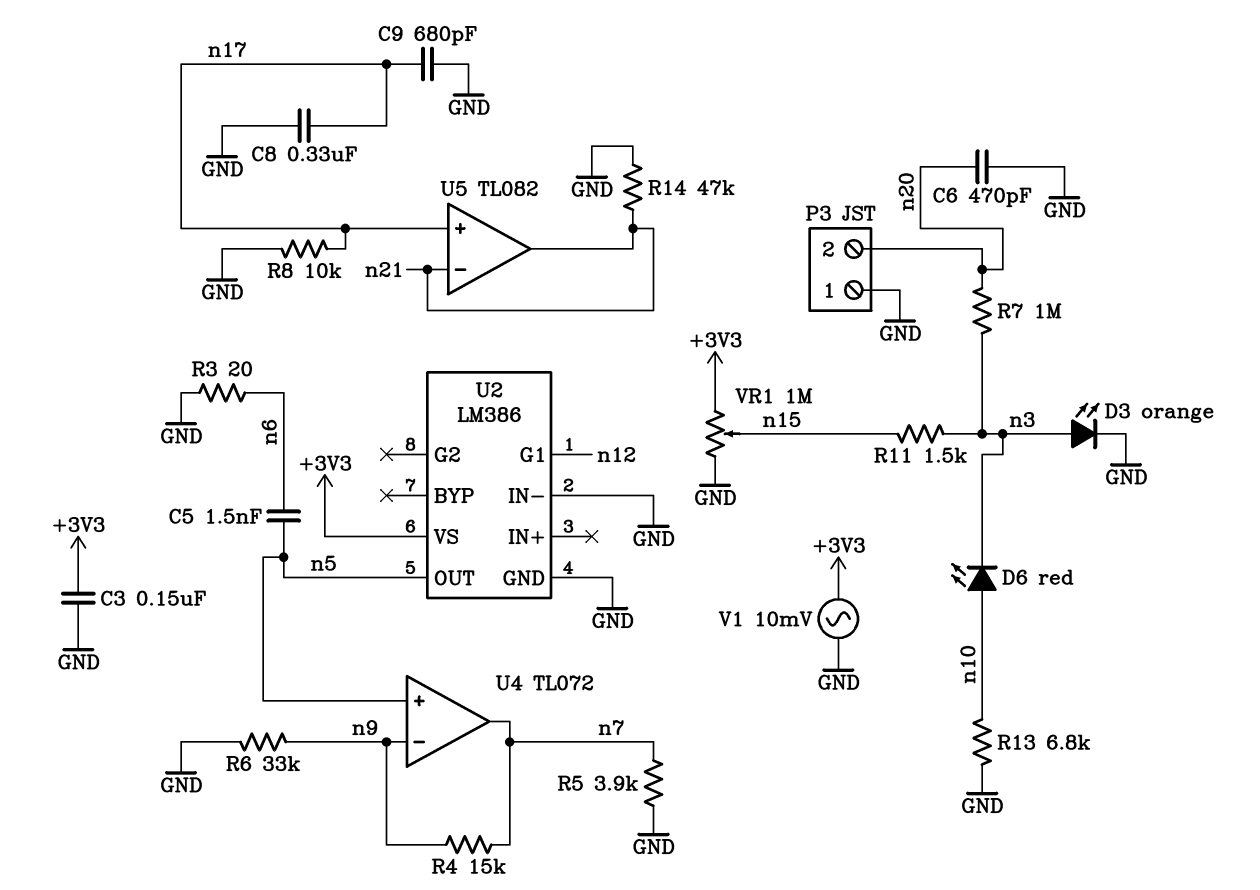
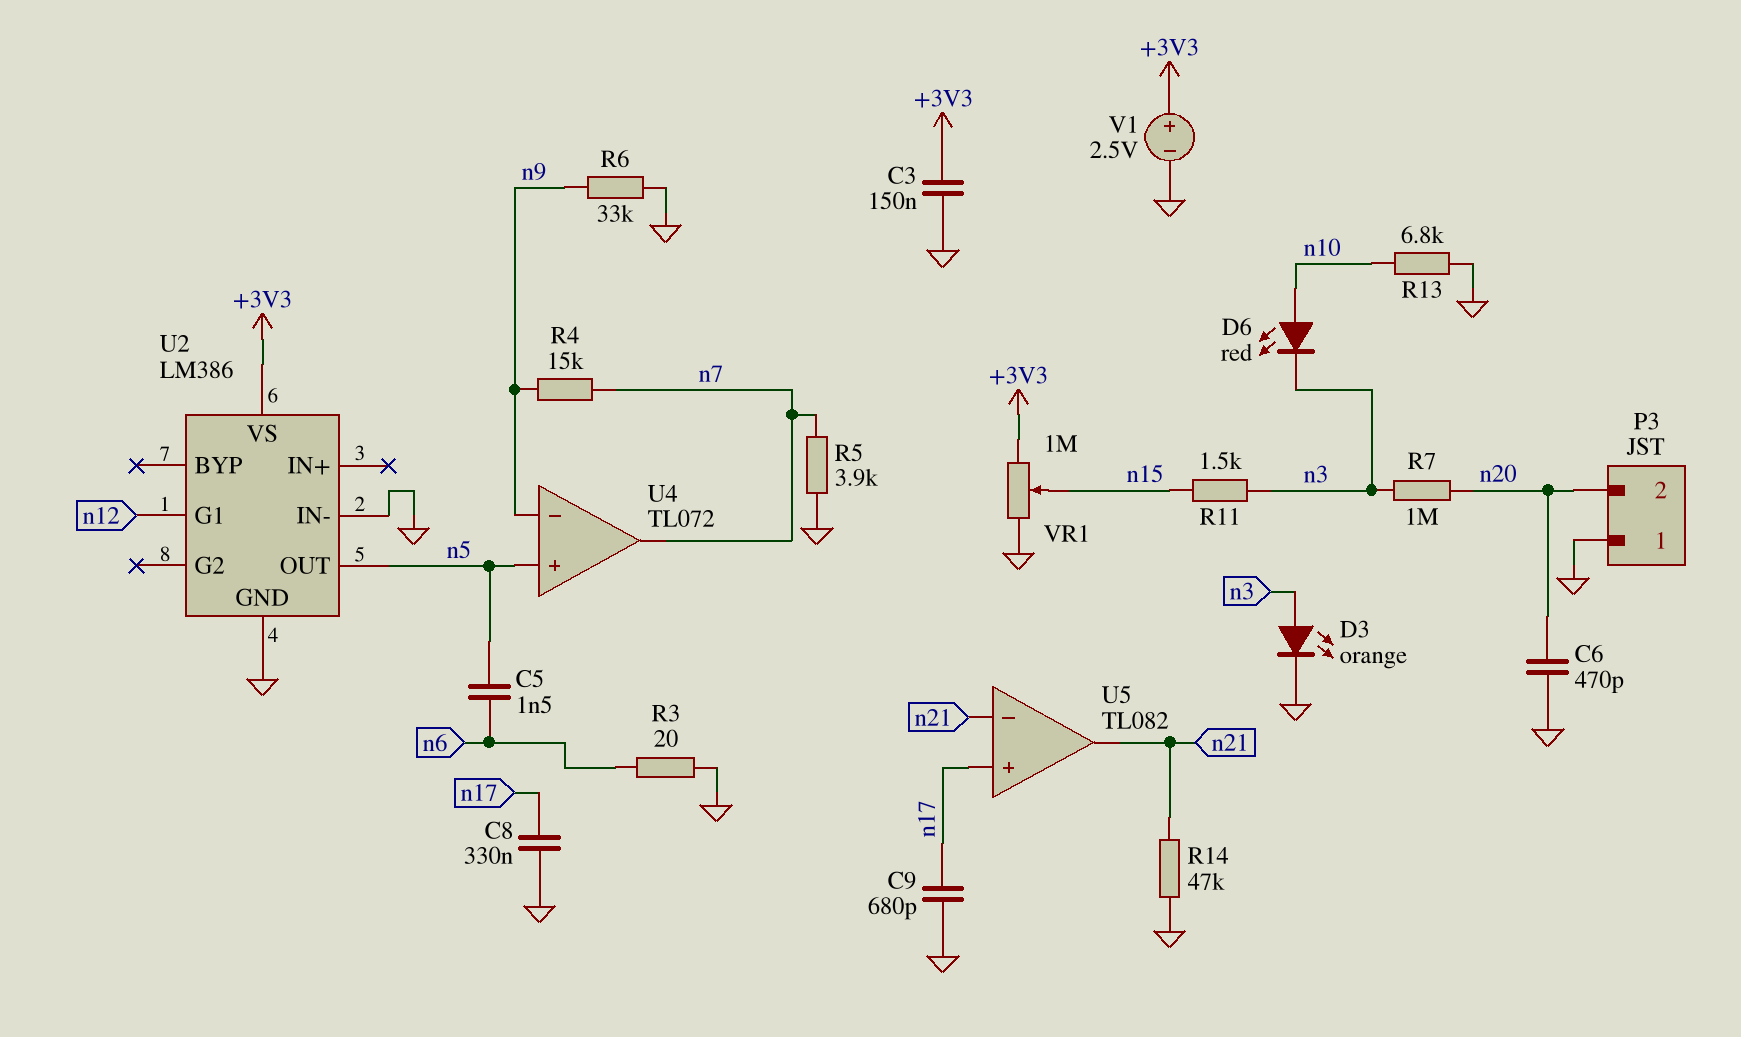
R8: 10k (GND, n17) -> none
V1: AC 10mV (+3V3, GND) -> 2.5V (plus +3V3, minus GND)

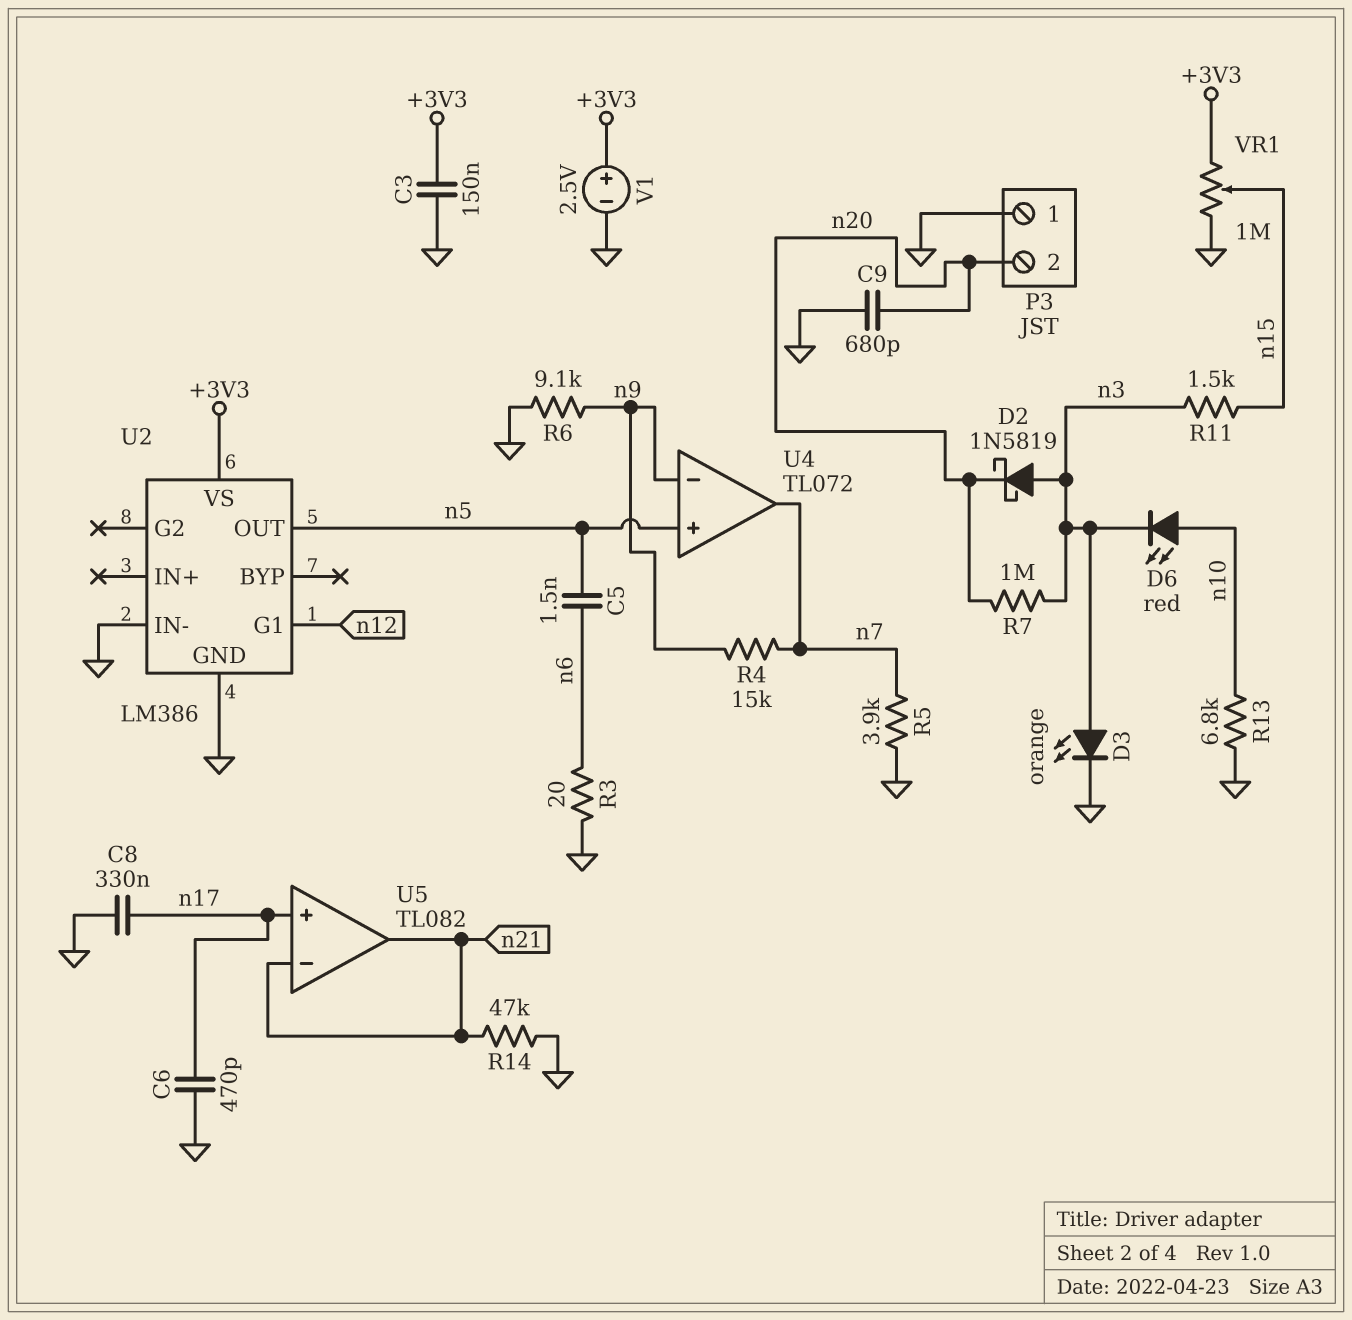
C6: 470pF (GND, n20) -> 470pF (GND, n17)
C9: 680pF (GND, n17) -> 680pF (GND, n20)
D2: none -> schottky 1N5819 (A n3, K n20)
R6: 33k (GND, n9) -> 9.1k (GND, n9)

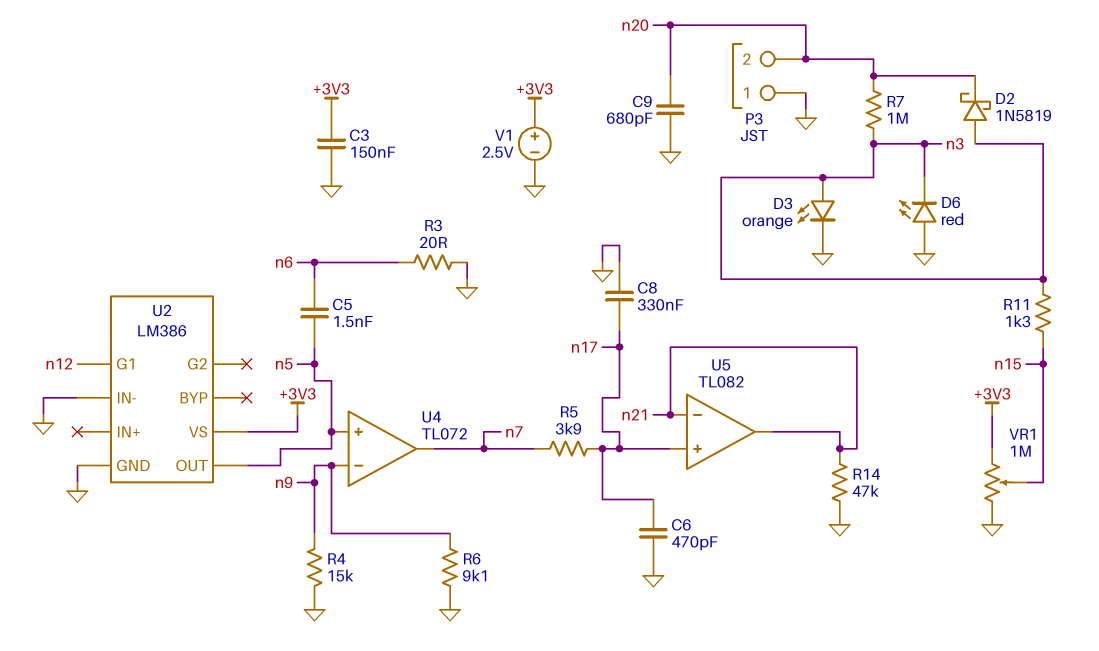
D6: LED red (A n10, K n3) -> LED red (A GND, K n3)
R4: 15k (n7, n9) -> 15k (GND, n9)
R5: 3.9k (GND, n7) -> 3.9k (n7, n17)
R11: 1.5k (n3, n15) -> 1.3k (n3, n15)
R13: 6.8k (GND, n10) -> none

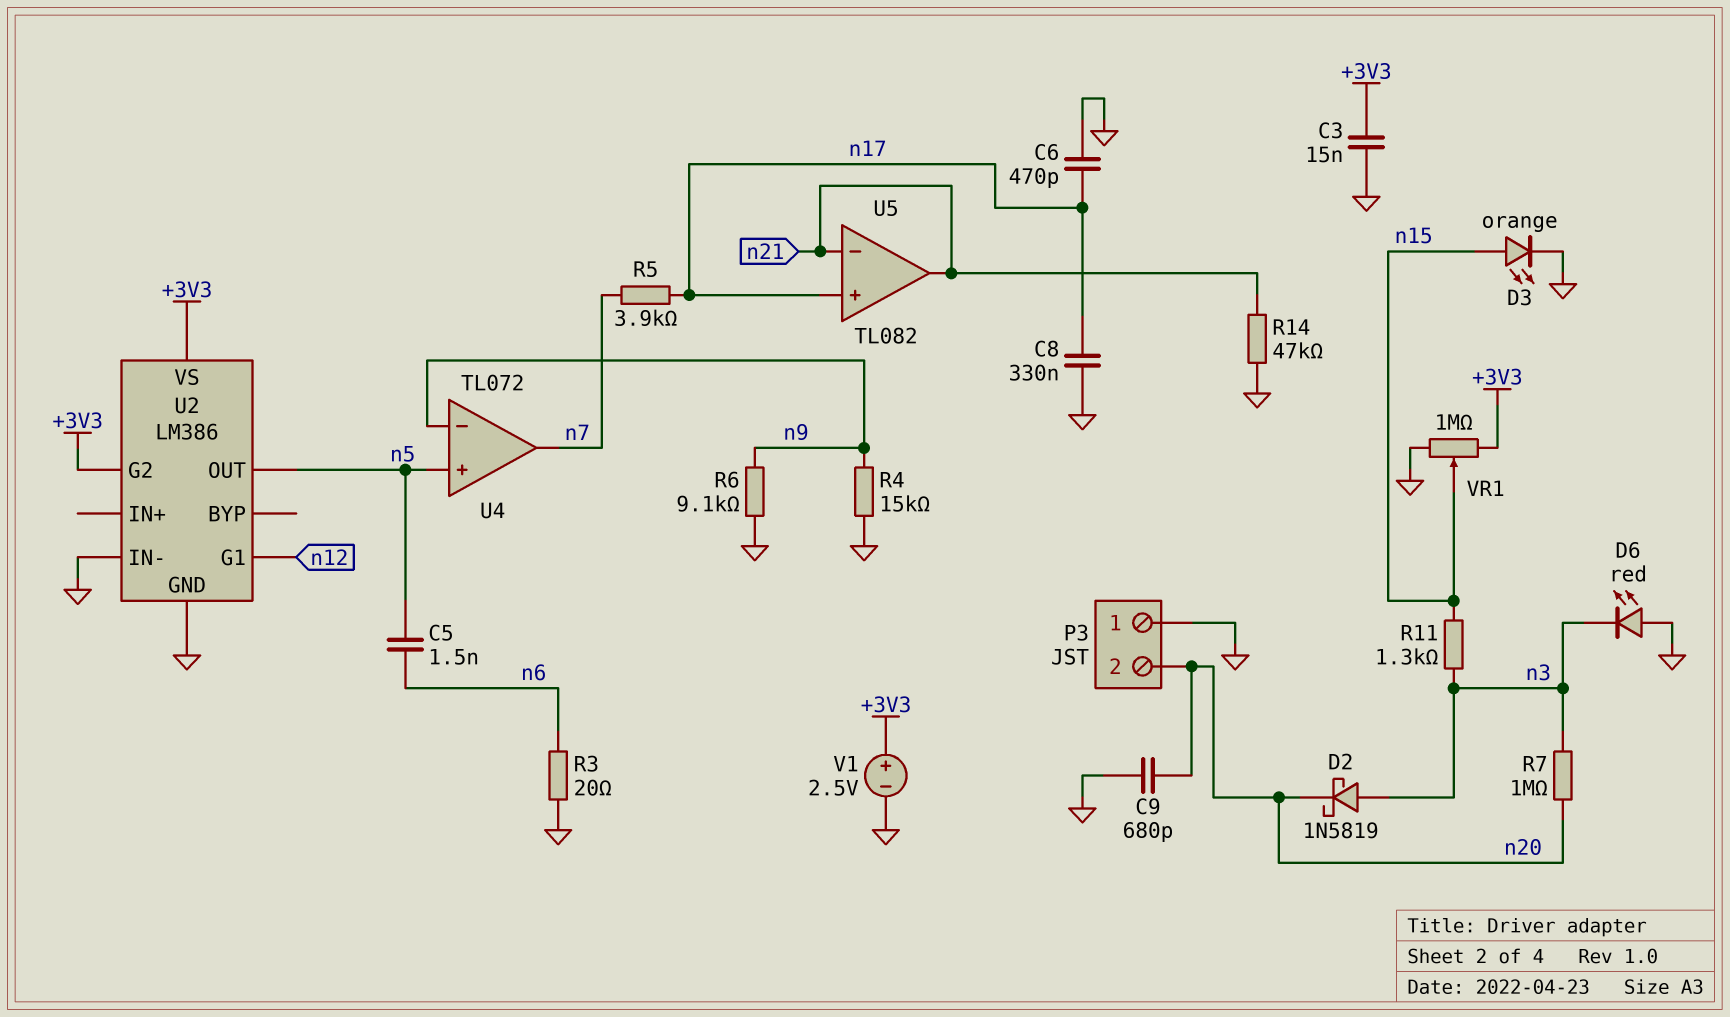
C3: 150nF (+3V3, GND) -> 15nF (+3V3, GND)
D3: LED orange (A n3, K GND) -> LED orange (A n15, K GND)
U2 pin G2: none -> +3V3

